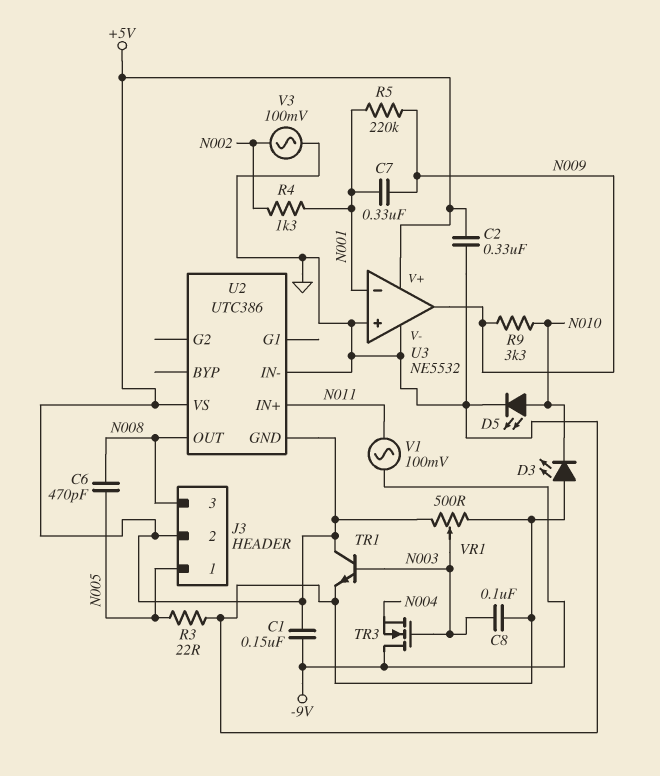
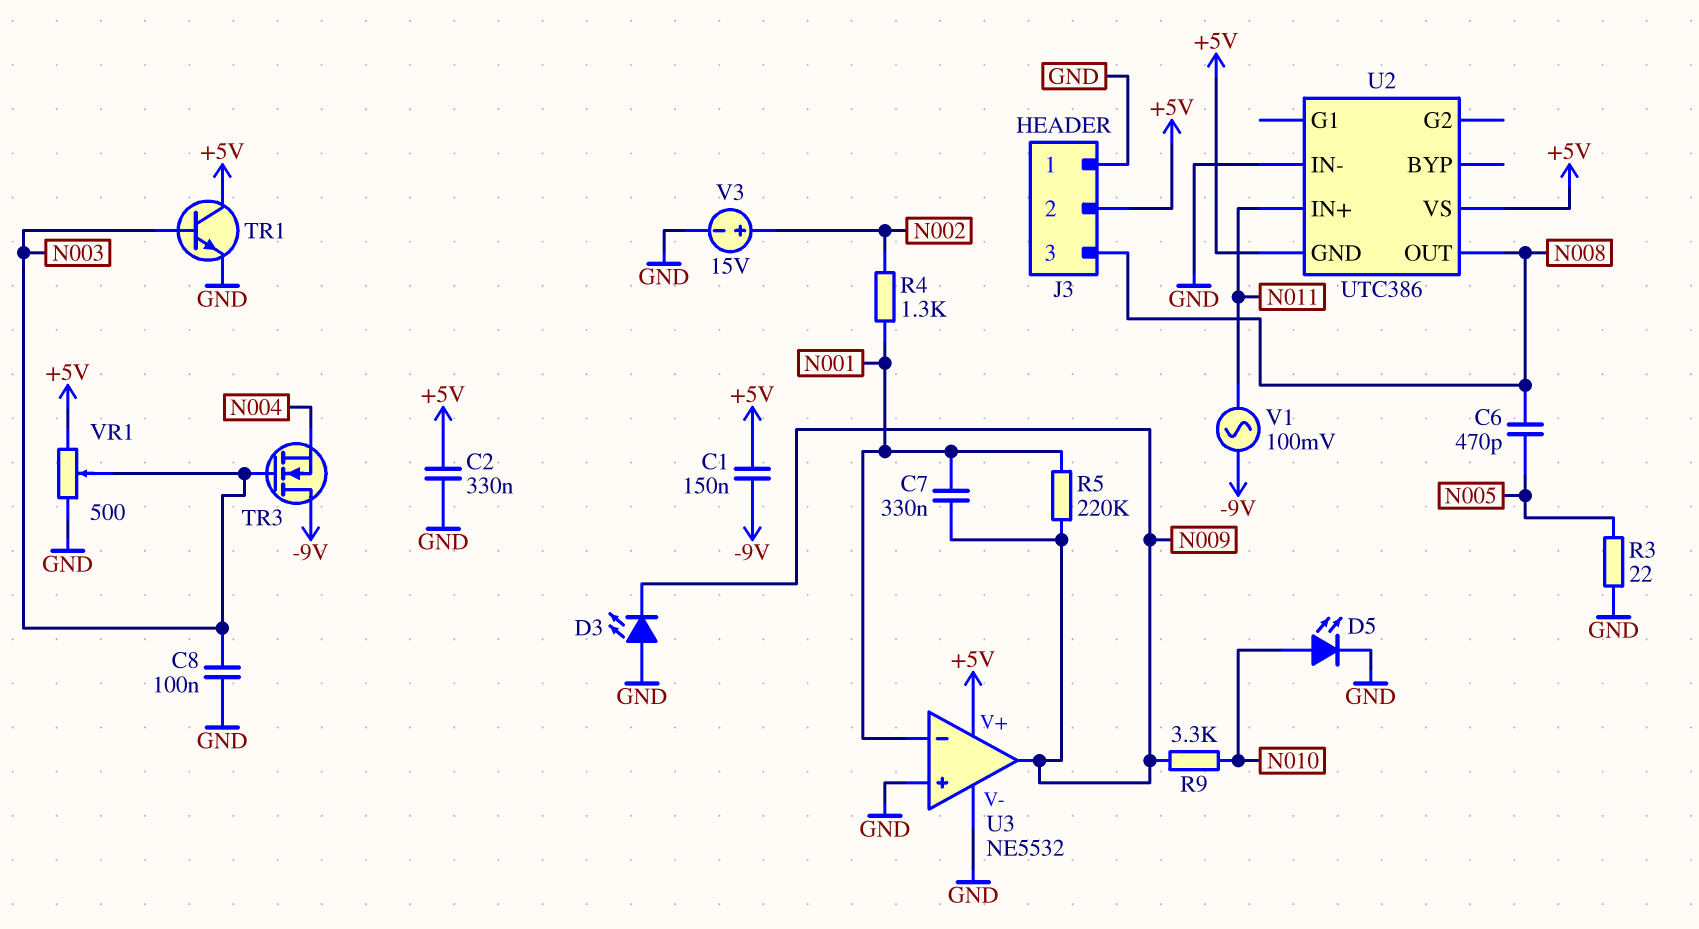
D3: LED (A GND, K N010) -> LED (A GND, K N009)
J3 pin 1: N005 -> GND
V3: AC 100mV (GND, N002) -> 15V (plus N002, minus GND)

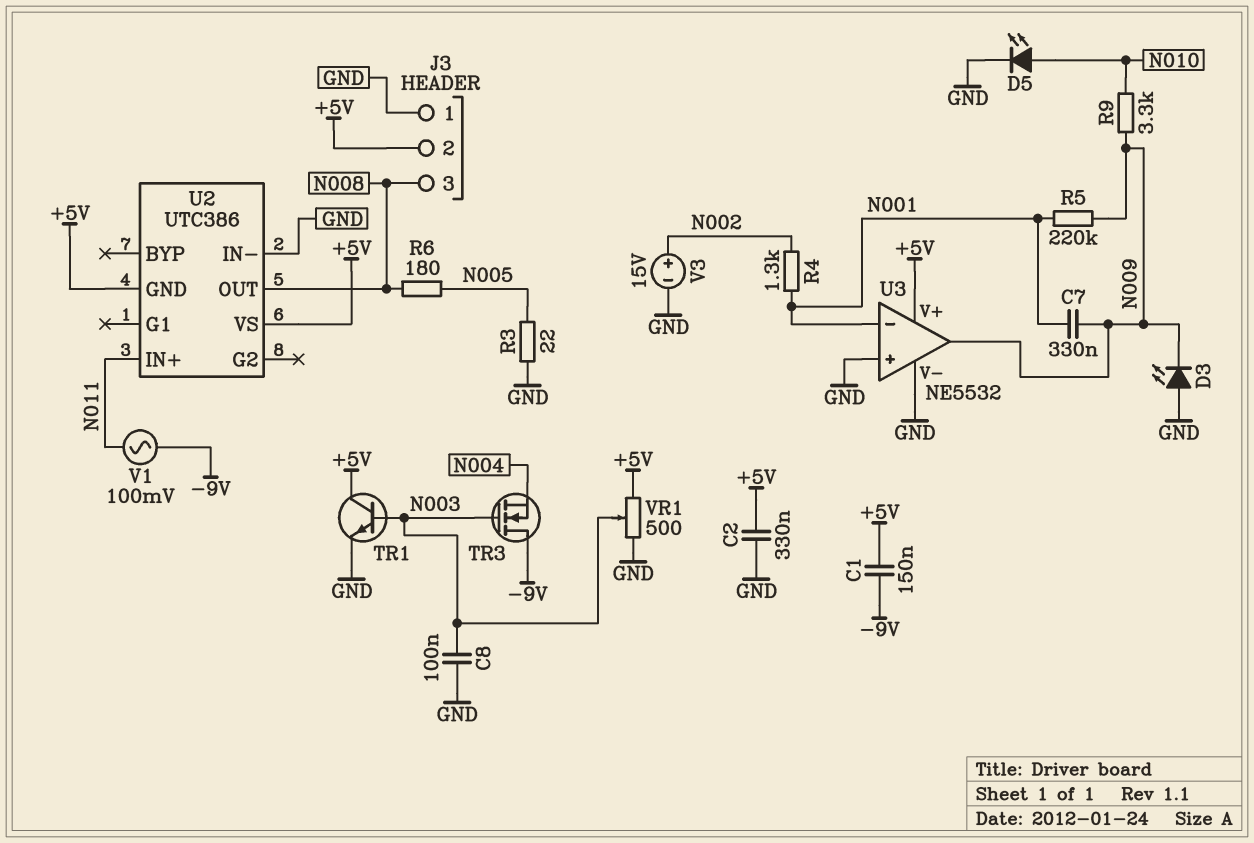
C6: 470pF (N005, N008) -> none
R6: none -> 180 (N005, N008)

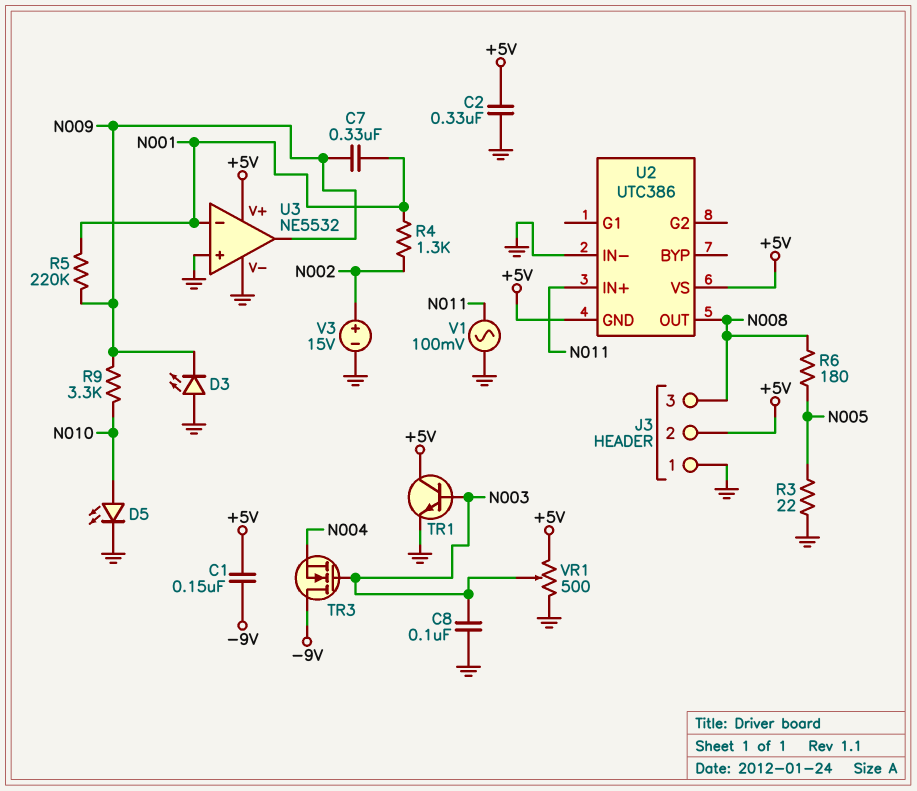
V1: AC 100mV (-9V, N011) -> AC 100mV (GND, N011)

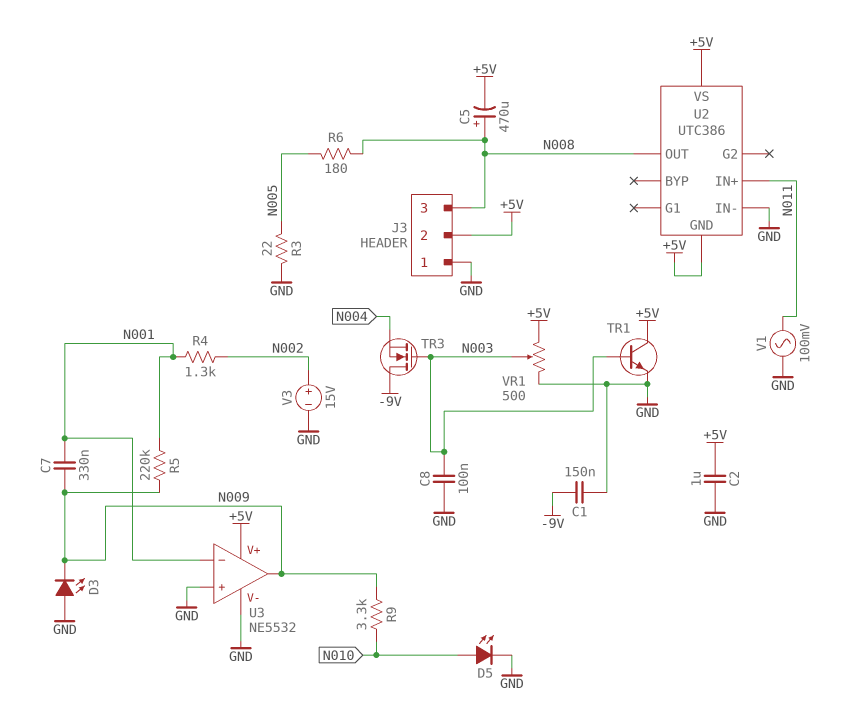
C1: 150nF (+5V, -9V) -> 150nF (-9V, GND)
C2: 330nF (+5V, GND) -> 1uF (+5V, GND)
C5: none -> 470uF (plus N008, minus +5V)

